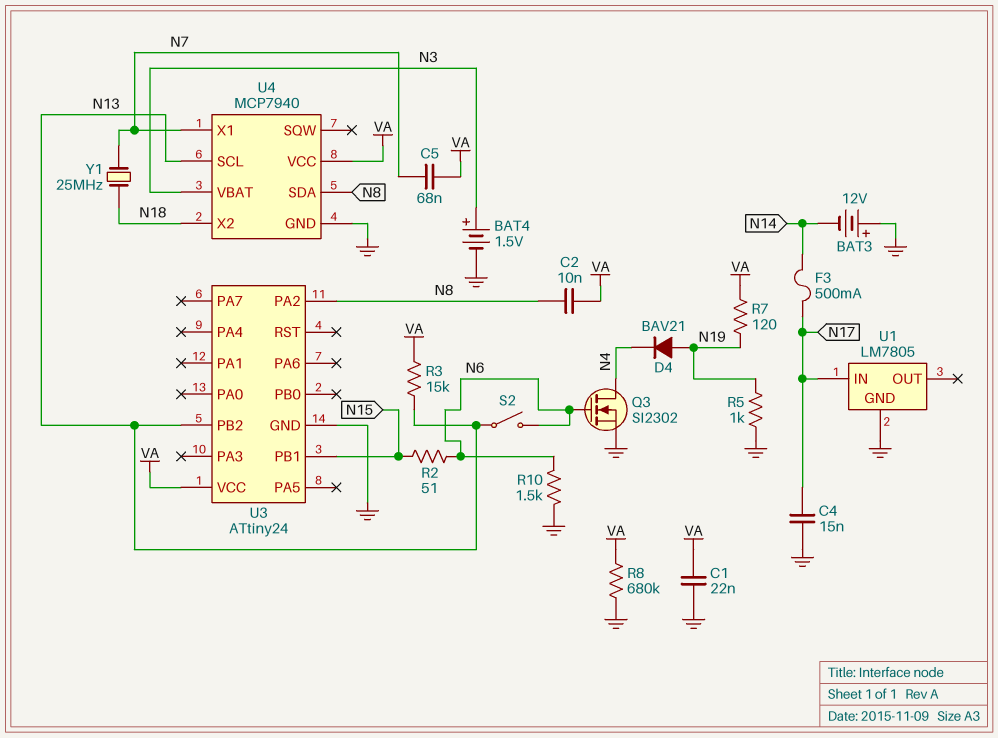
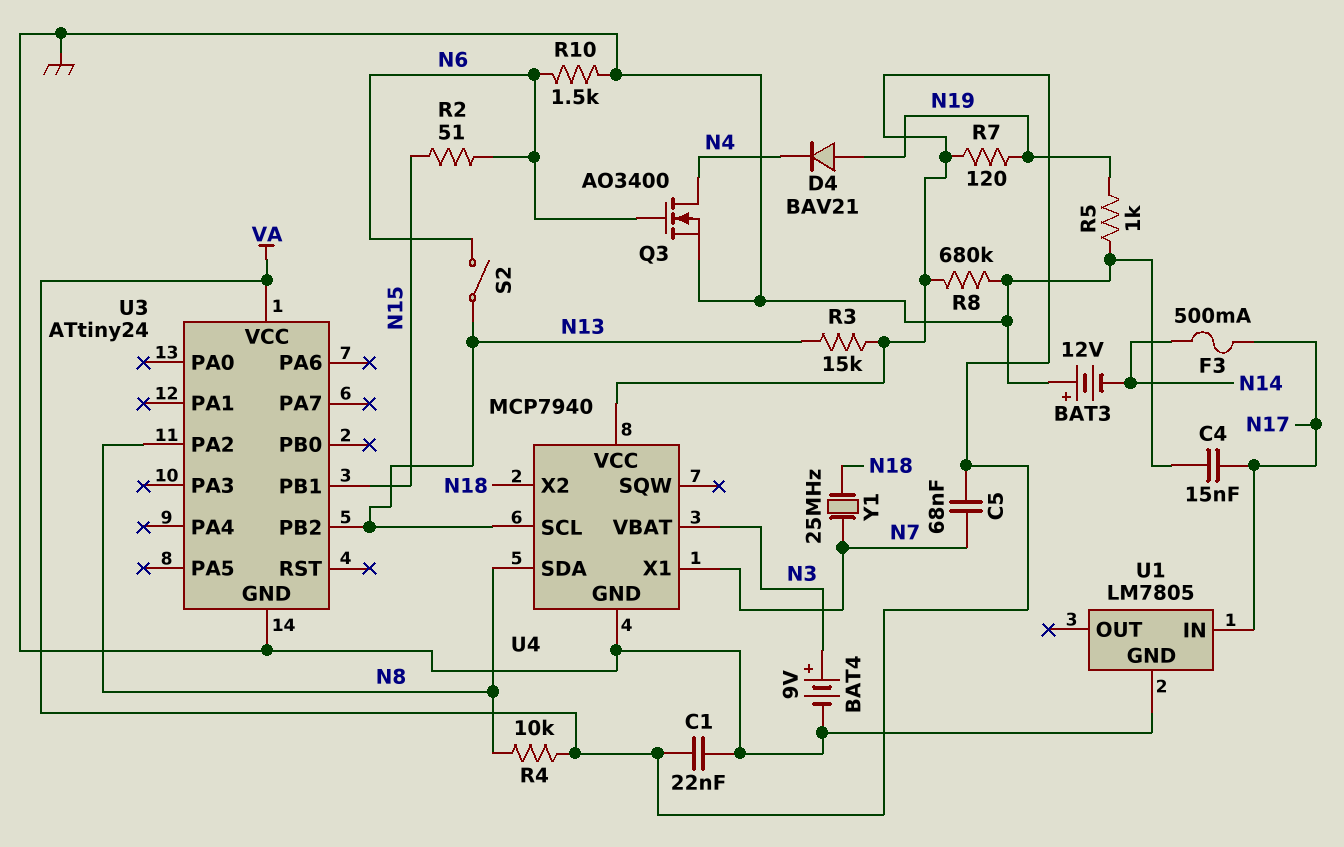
BAT4: 1.5V (plus N3, minus GND) -> 9V (plus N3, minus GND)
C2: 10nF (N8, VA) -> none
Q3: NMOS SI2302 (G N6, D N4, S GND) -> NMOS AO3400 (G N6, D N4, S GND)
R4: none -> 10k (N8, VA)

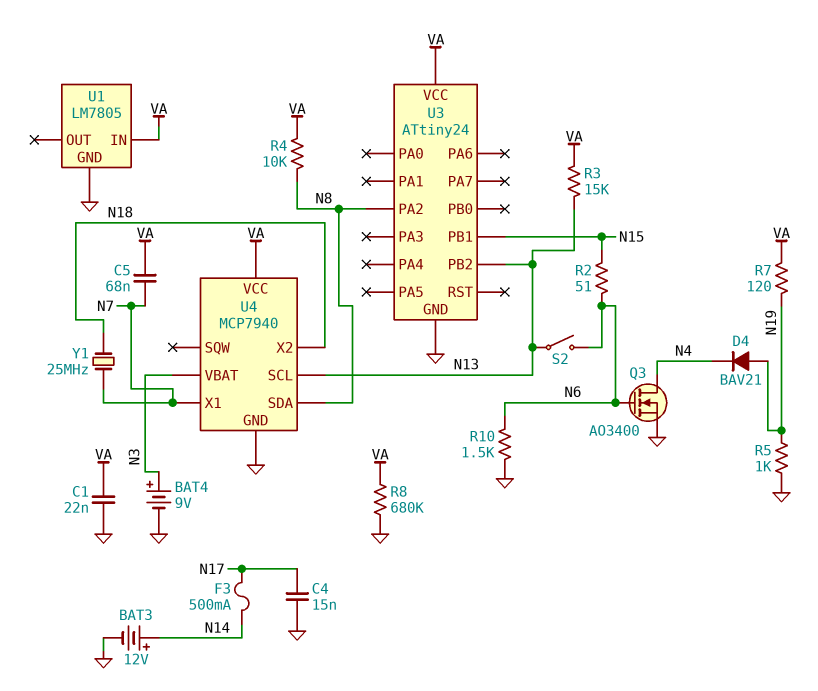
BAT3: 12V (plus GND, minus N14) -> 12V (plus N14, minus GND)
U1 pin IN: N17 -> VA

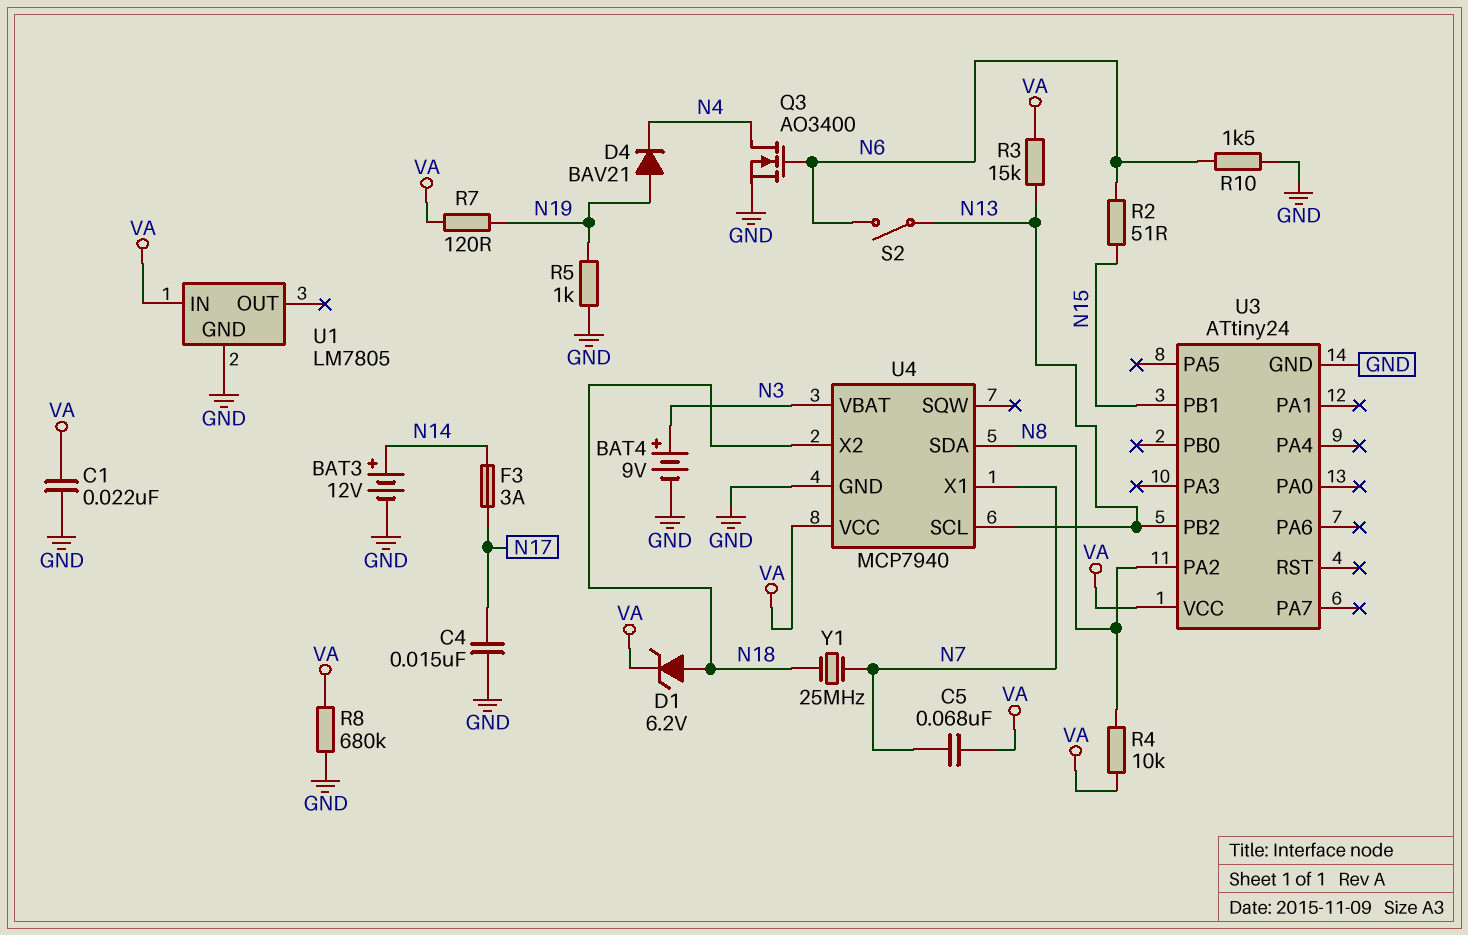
D1: none -> zener 6.2V (A N18, K VA)
F3: 500mA (N14, N17) -> 3A (N14, N17)

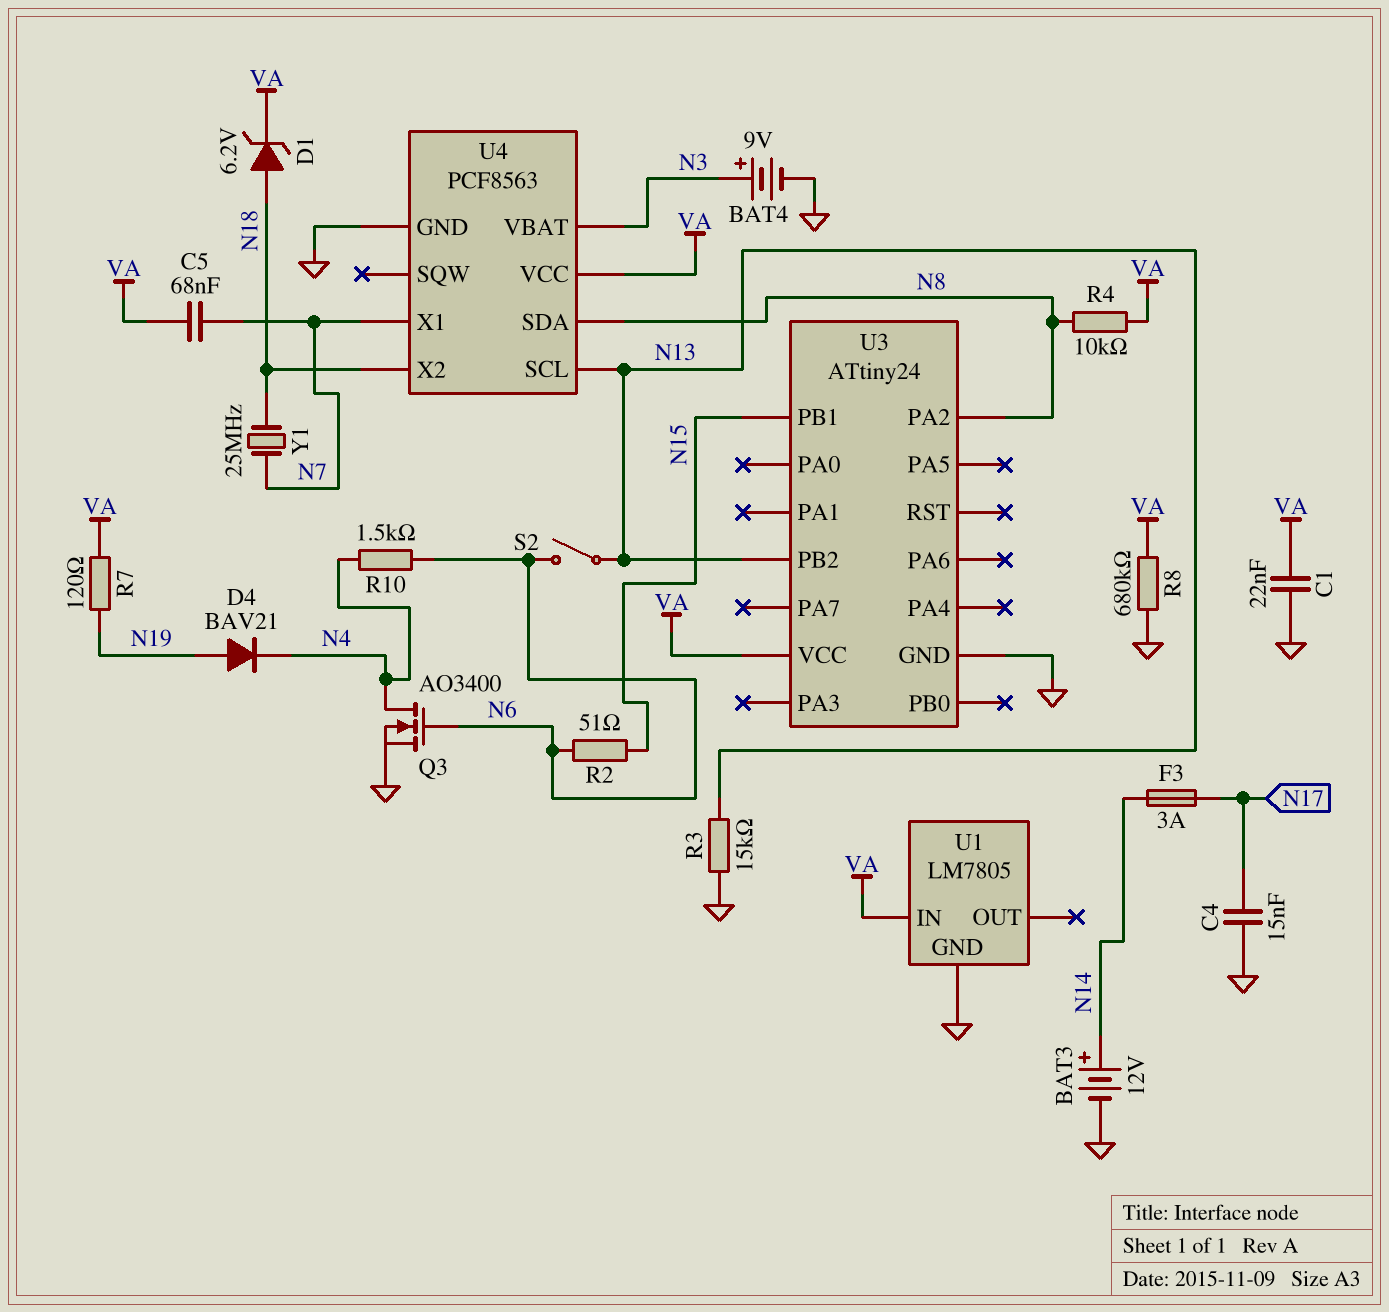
R3: 15k (N13, VA) -> 15k (GND, N13)
R5: 1k (GND, N19) -> none
R10: 1.5k (GND, N6) -> 1.5k (N4, N6)
U4: MCP7940 -> PCF8563

